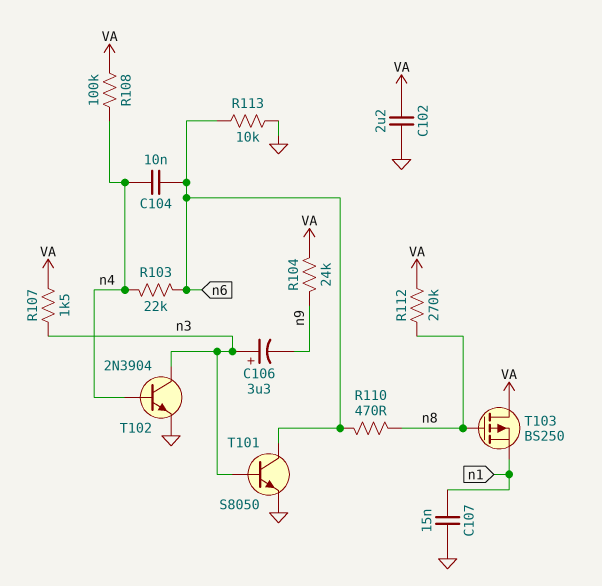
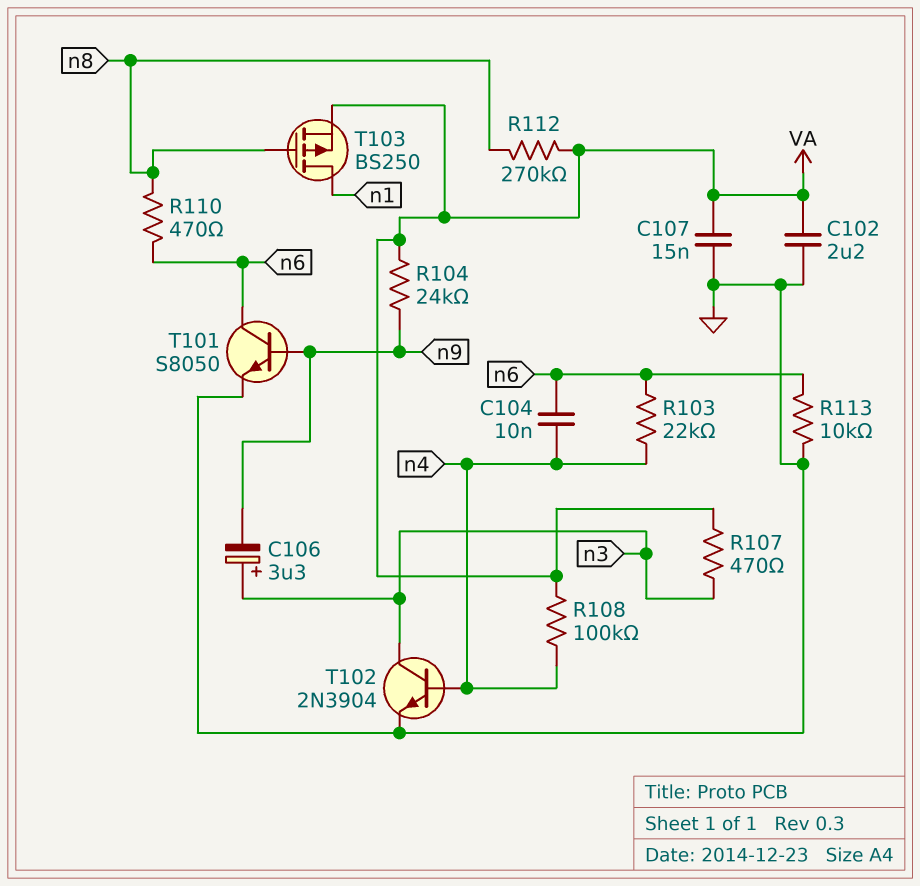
C107: 15nF (GND, n1) -> 15nF (GND, VA)
R107: 1.5k (VA, n3) -> 470 (VA, n3)
T101: NPN S8050 (B n3, C n6, E GND) -> NPN S8050 (B n9, C n6, E GND)
T103: PMOS BS250 (G n8, D VA, S n1) -> PMOS BS250 (G n8, D n1, S VA)

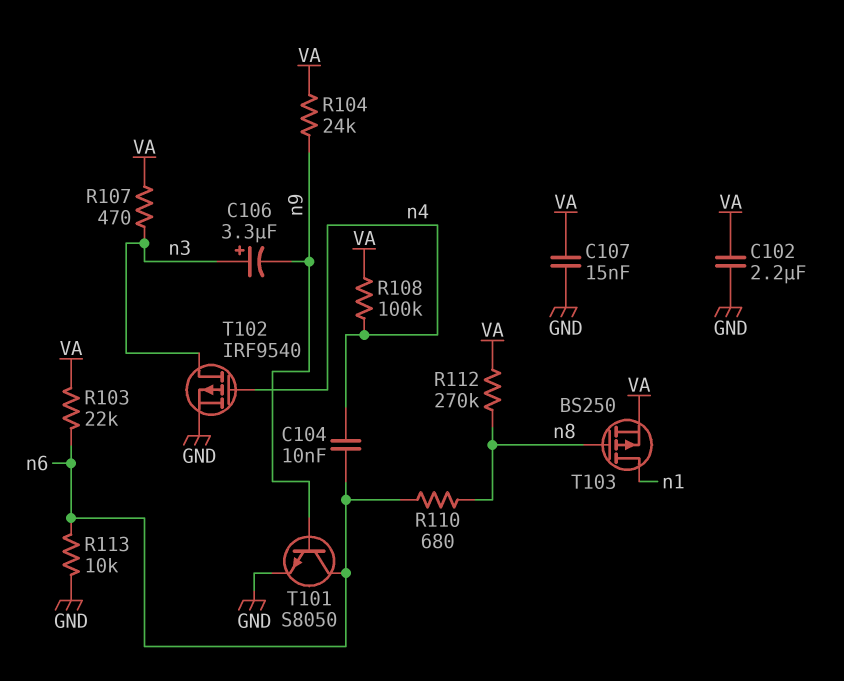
R103: 22k (n4, n6) -> 22k (VA, n6)
R110: 470 (n6, n8) -> 680 (n6, n8)
T102: NPN 2N3904 (B n4, C n3, E GND) -> PMOS IRF9540 (G n4, D n3, S GND)

